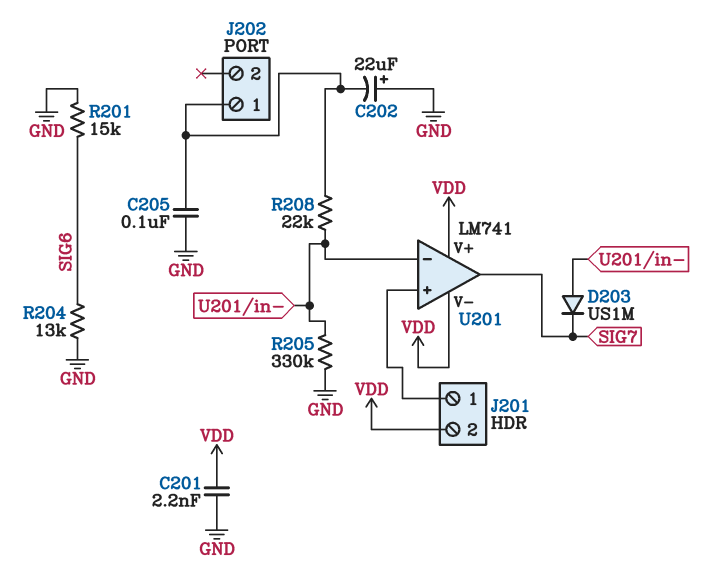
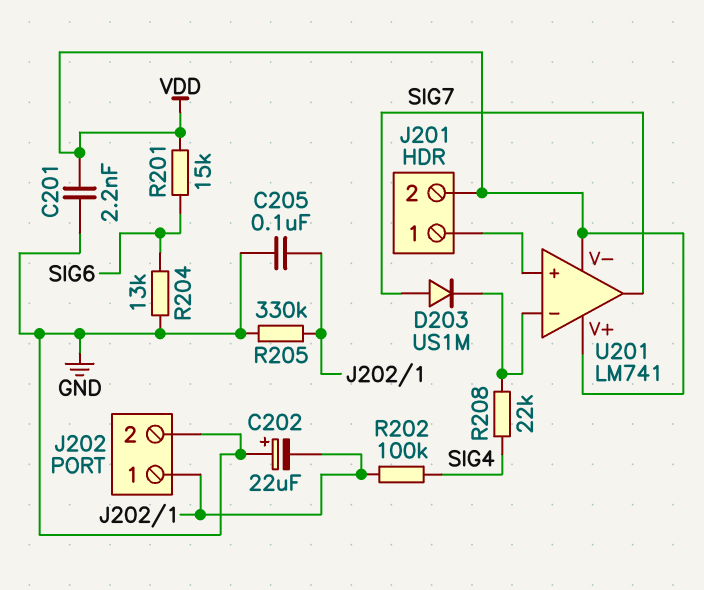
D203: diode US1M (A U201/in-, K SIG7) -> diode US1M (A SIG7, K U201/in-)
J202 pin 2: none -> GND
R201: 15k (GND, SIG6) -> 15k (SIG6, VDD)
R202: none -> 100k (J202/1, SIG4)
R205: 330k (GND, U201/in-) -> 330k (GND, J202/1)
R208: 22k (J202/1, U201/in-) -> 22k (SIG4, U201/in-)

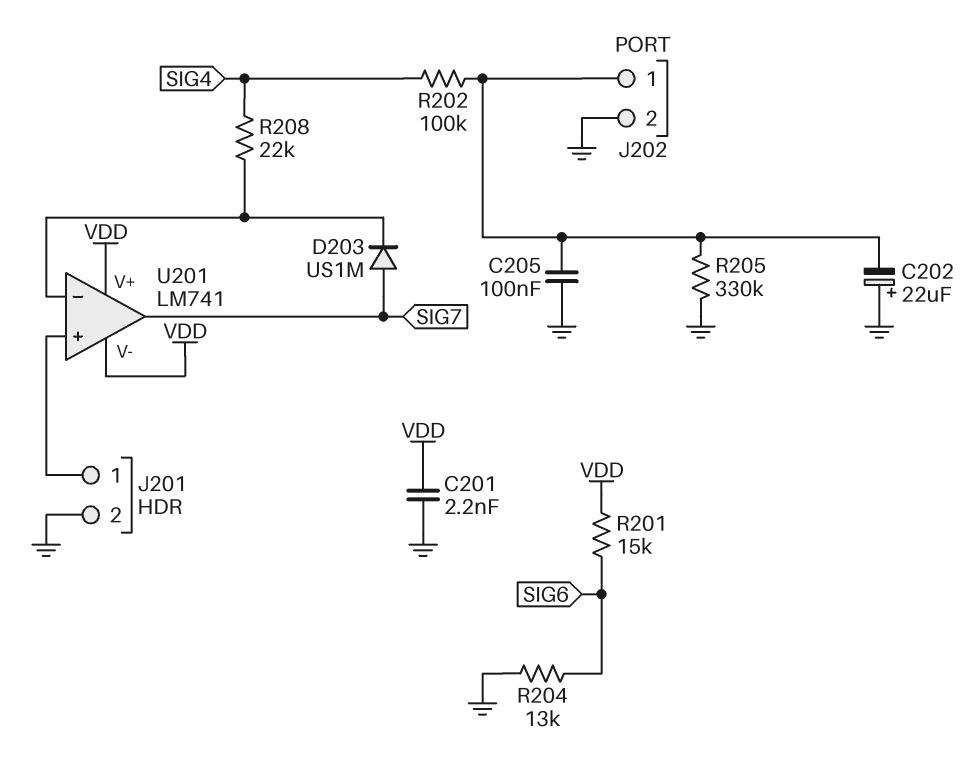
J201 pin 2: VDD -> GND

